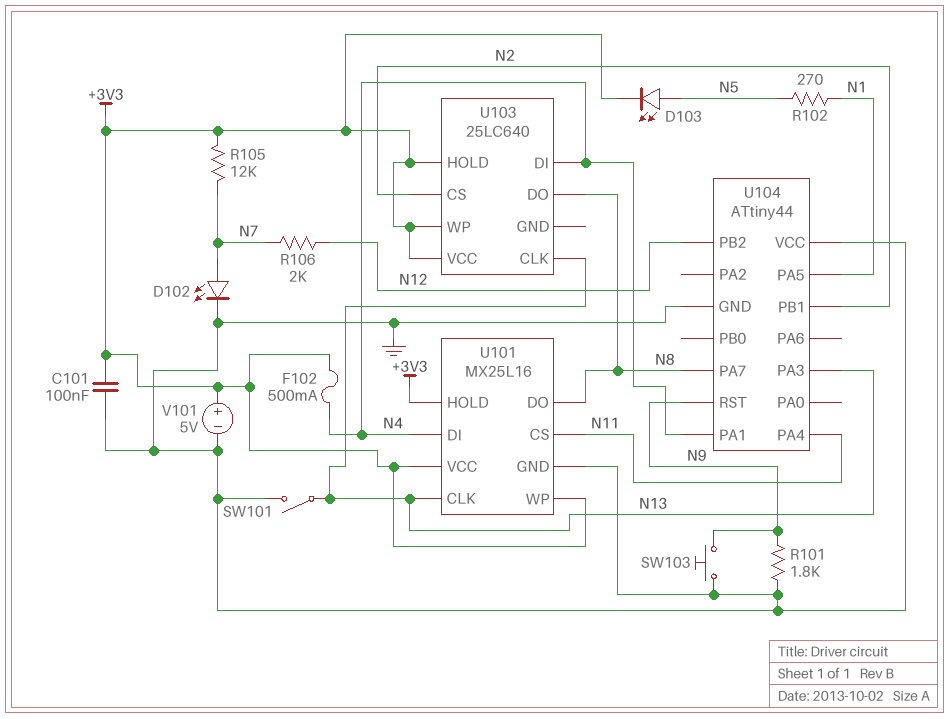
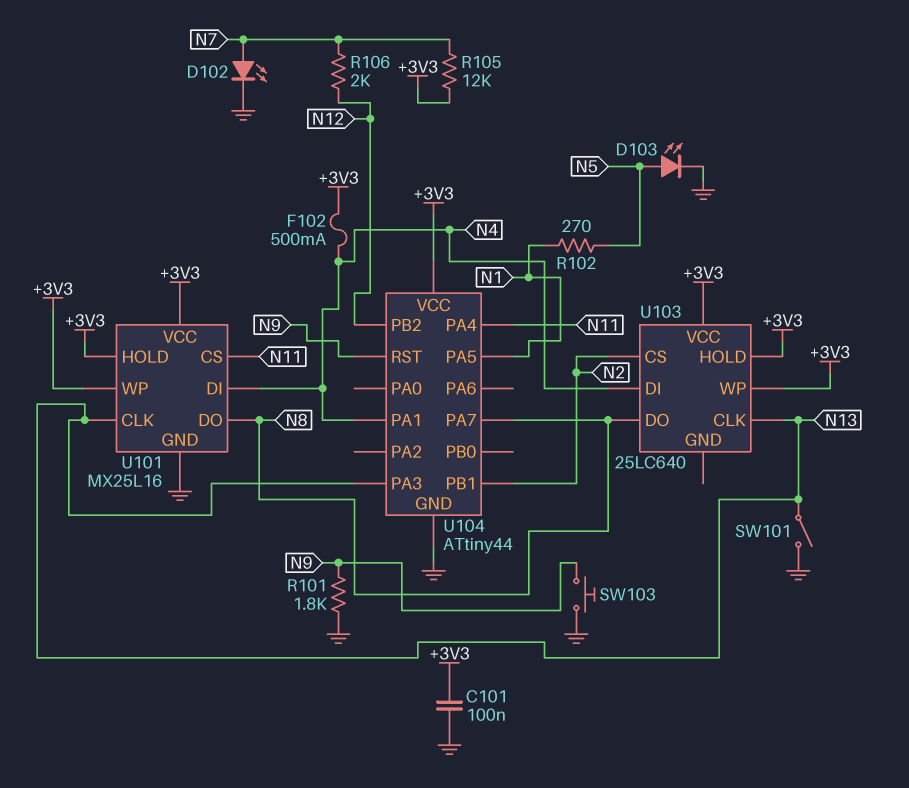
D103: LED (A N5, K +3V3) -> LED (A N5, K GND)
U104 pin VCC: GND -> +3V3
V101: 5V (plus +3V3, minus GND) -> none

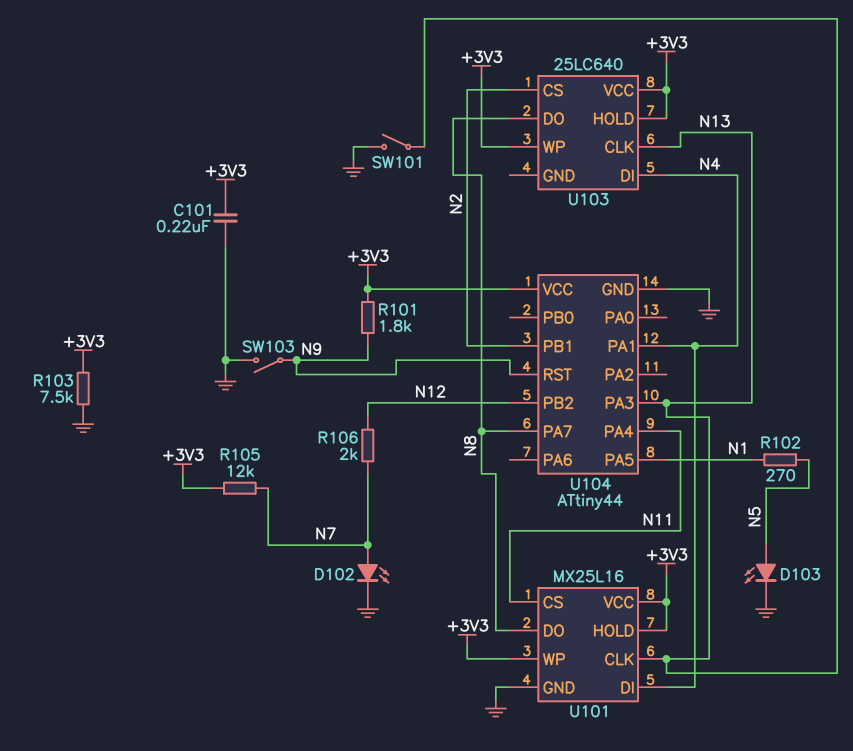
C101: 100nF (+3V3, GND) -> 220nF (+3V3, GND)
F102: 500mA (+3V3, N4) -> none
R101: 1.8k (GND, N9) -> 1.8k (+3V3, N9)
R103: none -> 7.5k (+3V3, GND)
SW103: button (GND, N9) -> switch (GND, N9)

